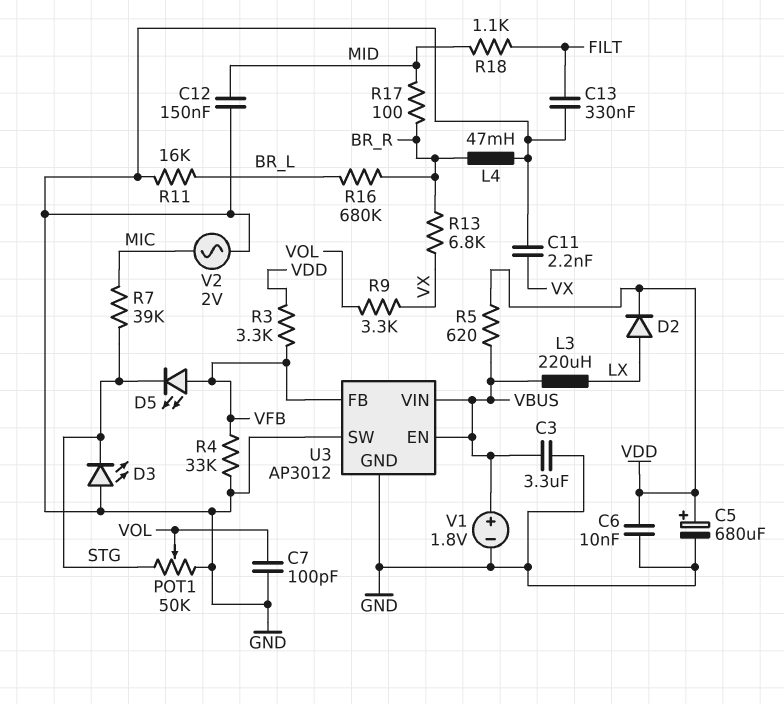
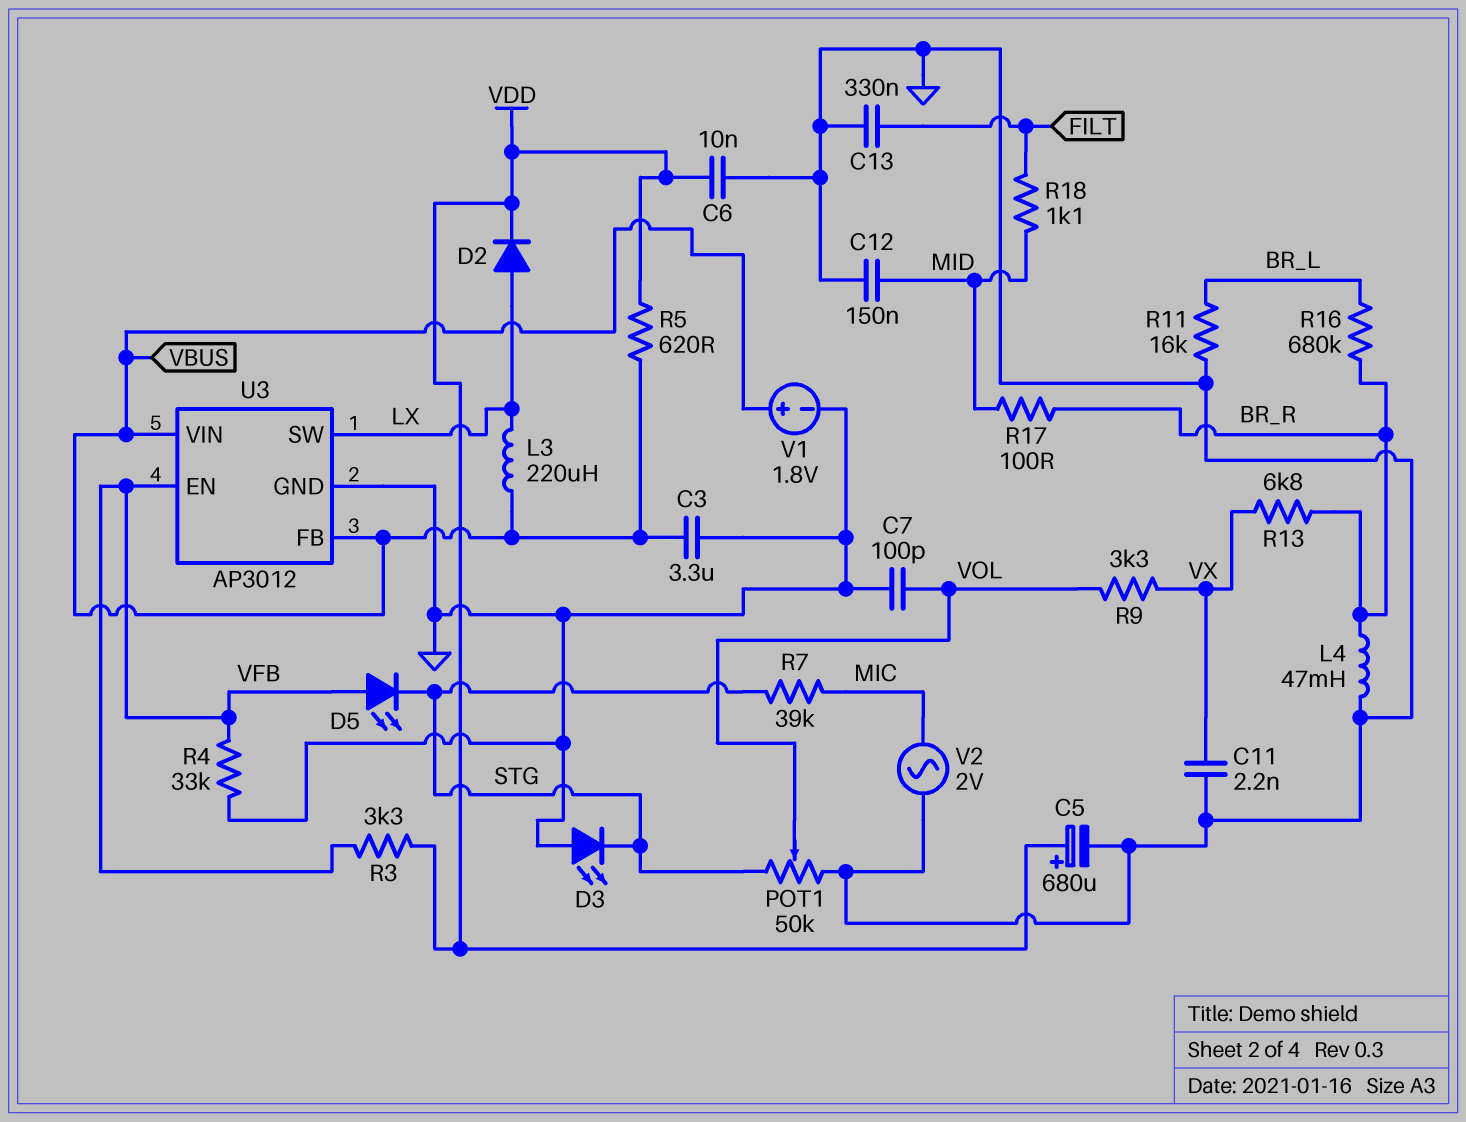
U3 pin EN: VBUS -> VFB
U3 pin FB: VFB -> VBUS
U3 pin SW: GND -> LX

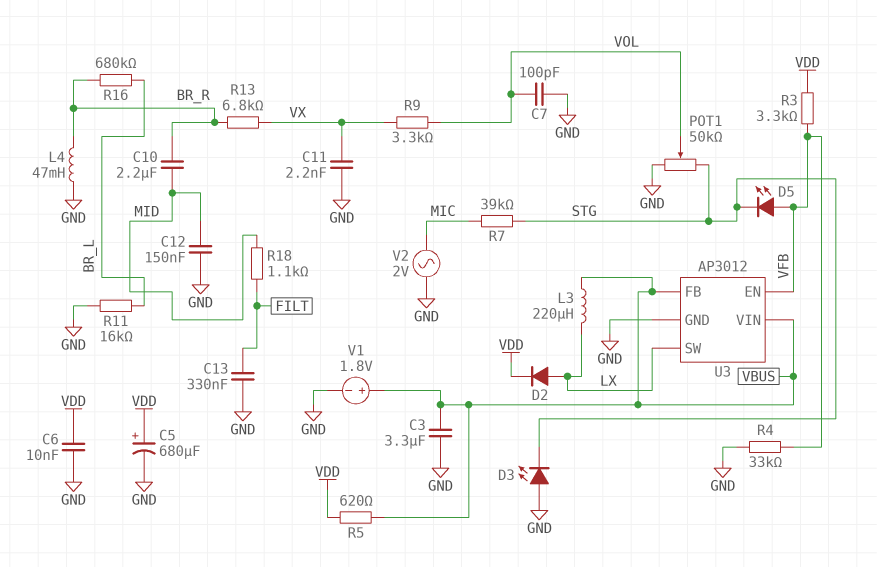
C10: none -> 2.2uF (BR_R, MID)
R17: 100 (BR_R, MID) -> none

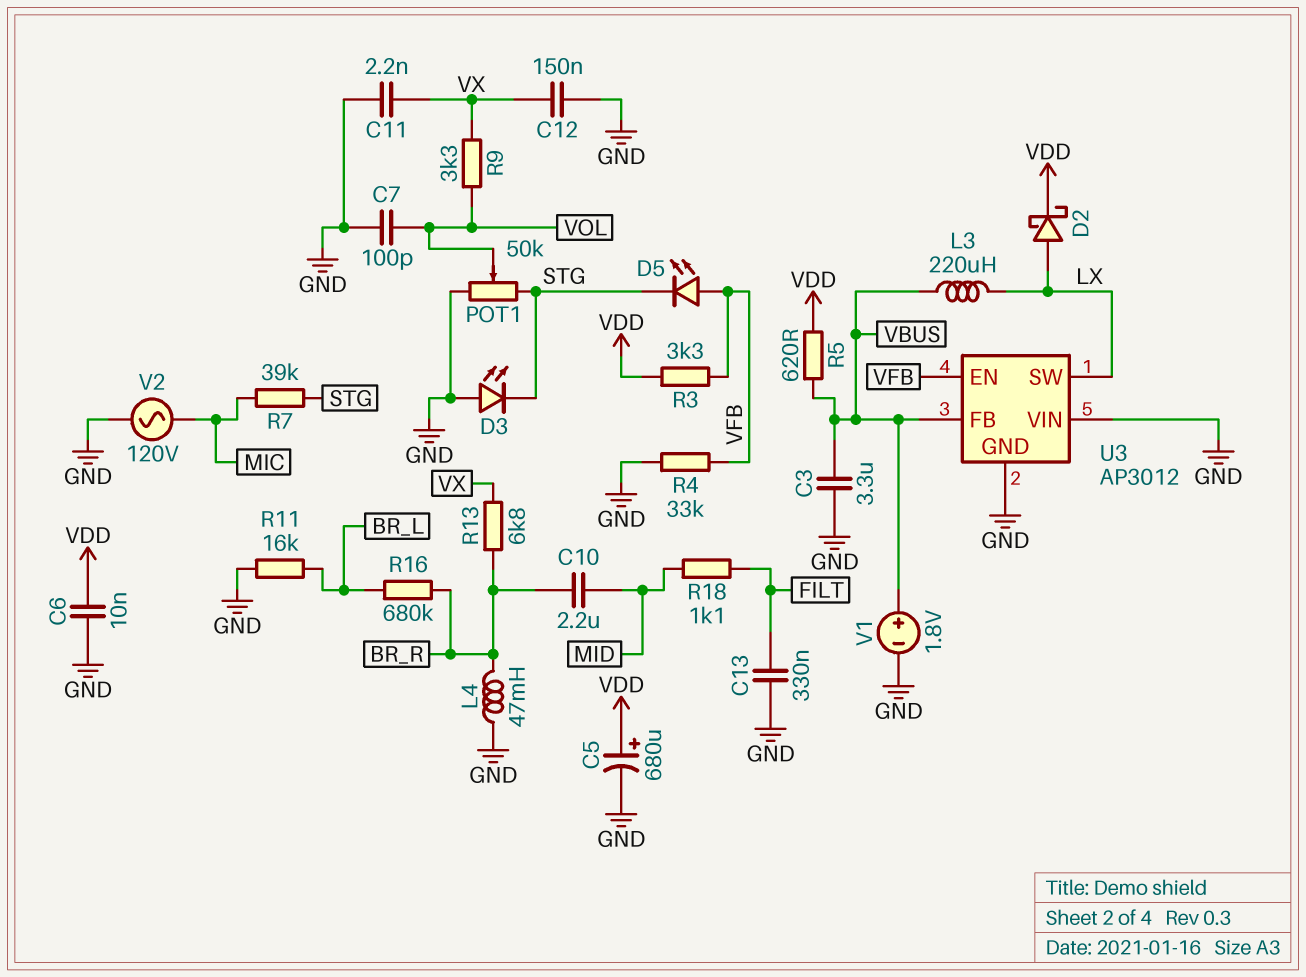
C12: 150nF (GND, MID) -> 150nF (GND, VX)
D2: diode (A LX, K VDD) -> schottky (A LX, K VDD)
U3 pin VIN: VBUS -> GND
V2: AC 2V (GND, MIC) -> AC 120V (GND, MIC)

